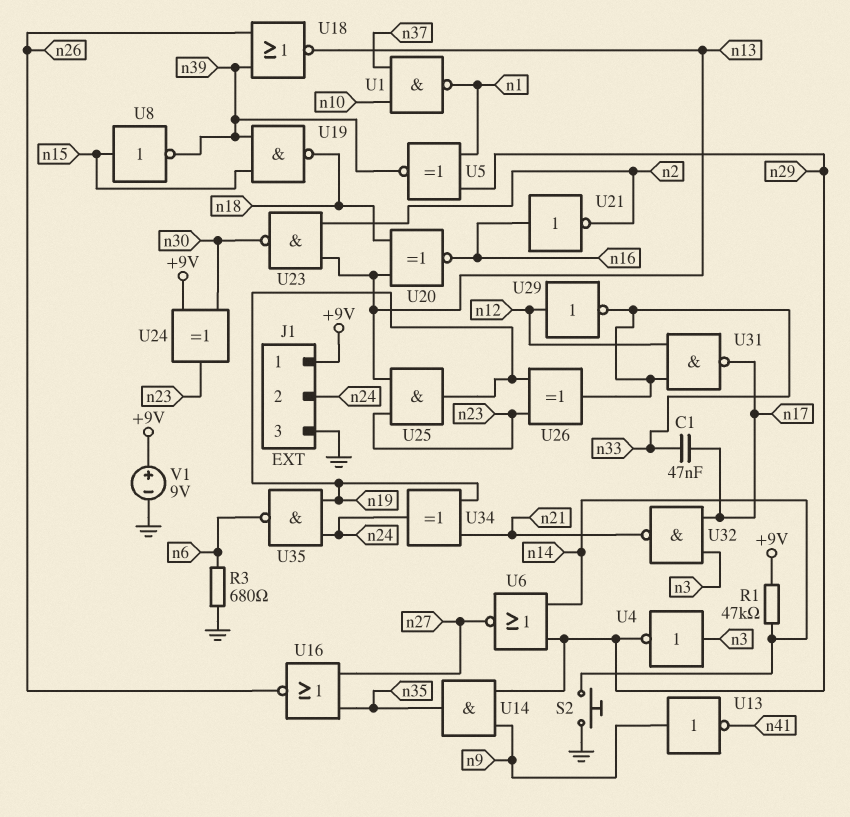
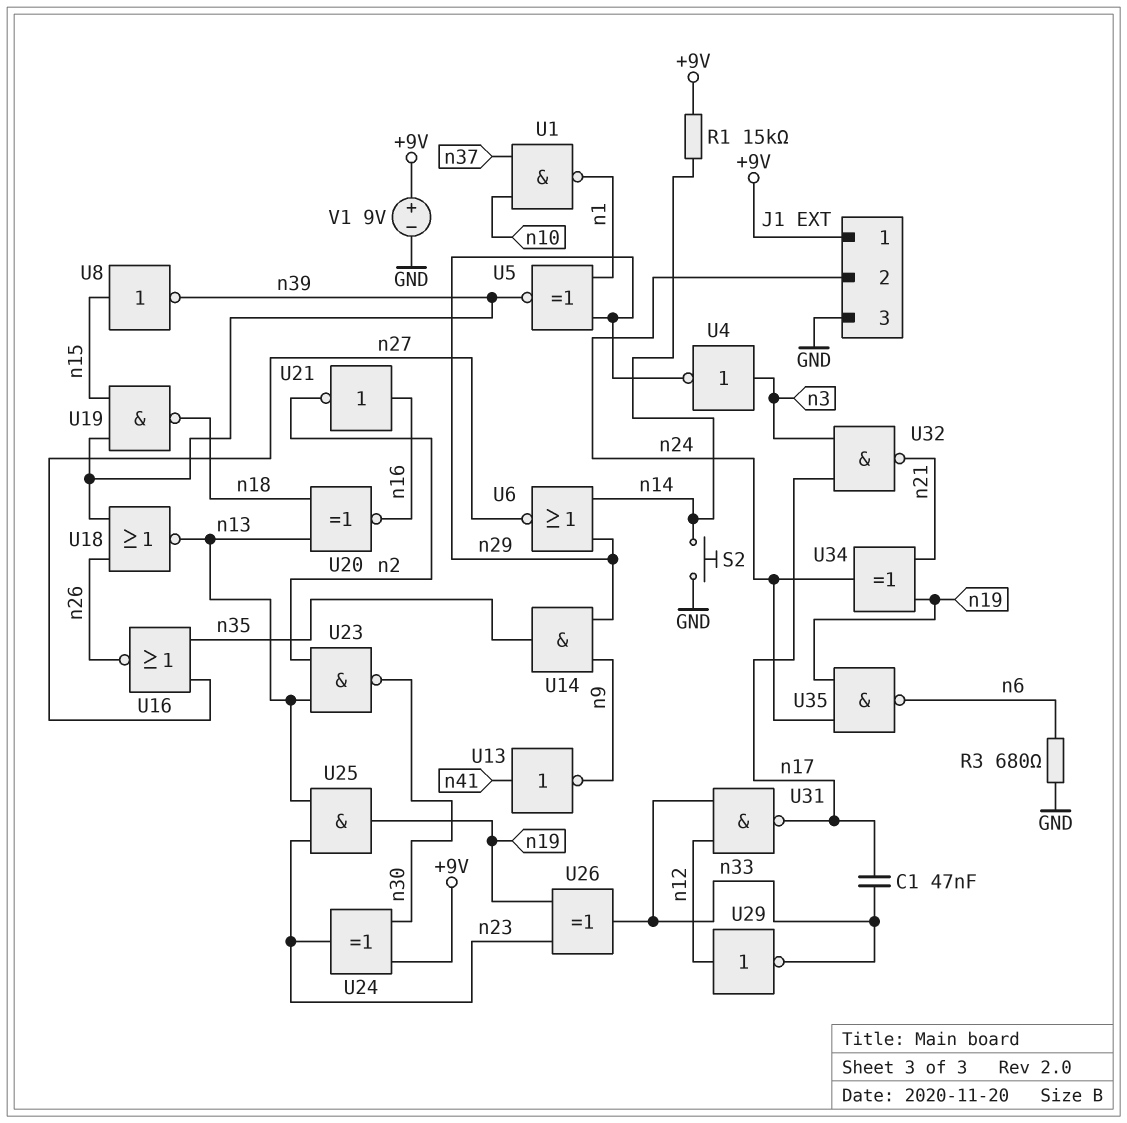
R1: 47k (+9V, n14) -> 15k (+9V, n14)
U13: NOT (in n9, out n41) -> NOT (in n41, out n9)

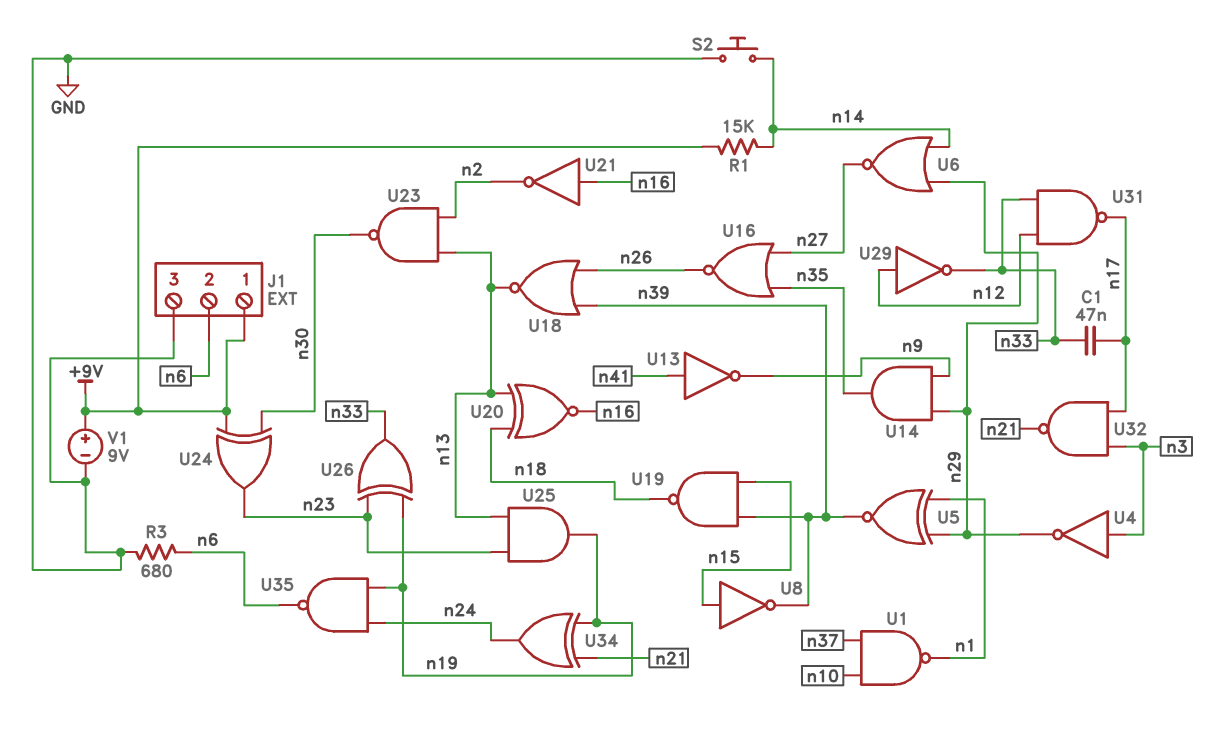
J1 pin 2: n24 -> n6

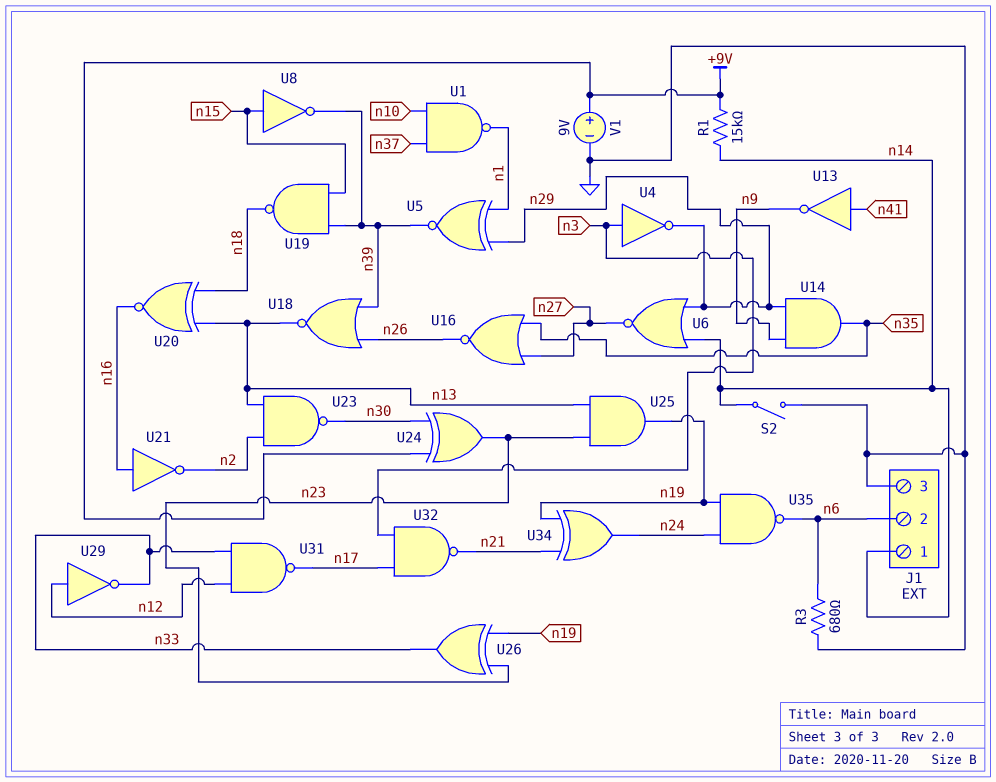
C1: 47nF (n17, n33) -> none
J1 pin 1: +9V -> n14
S2: button (GND, n14) -> switch (GND, n14)

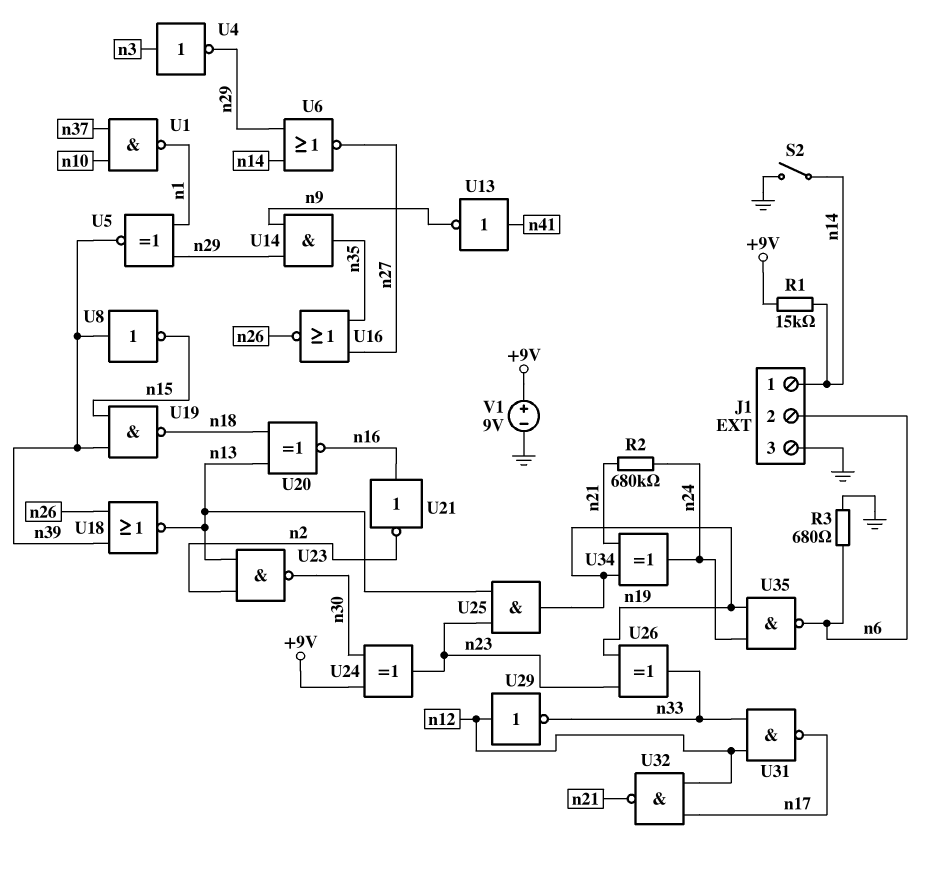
R2: none -> 680k (n21, n24)
U8: NOT (in n15, out n39) -> NOT (in n39, out n15)
U32: NAND (in n3, in n17, out n21) -> NAND (in n12, in n17, out n21)

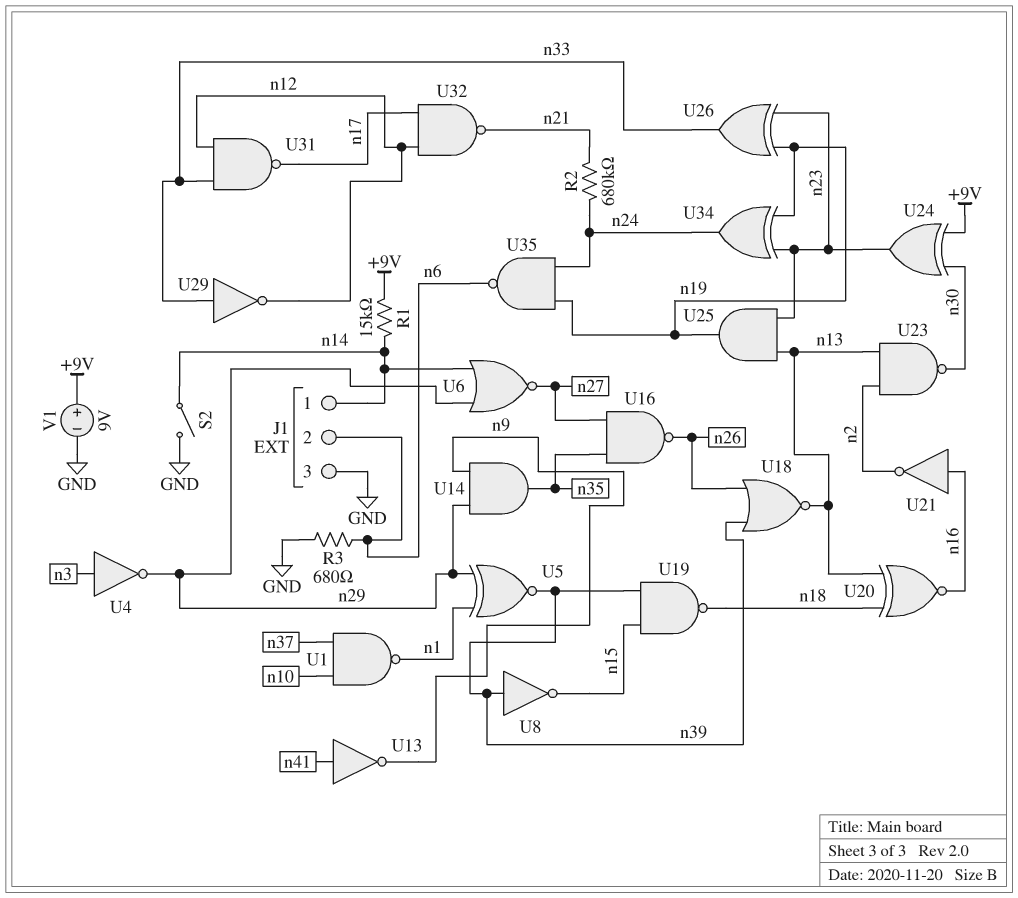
U16: NOR (in n27, in n35, out n26) -> NAND (in n27, in n35, out n26)
U29: NOT (in n12, out n33) -> NOT (in n33, out n12)
U34: XOR (in n19, in n21, out n24) -> XOR (in n19, in n23, out n24)

